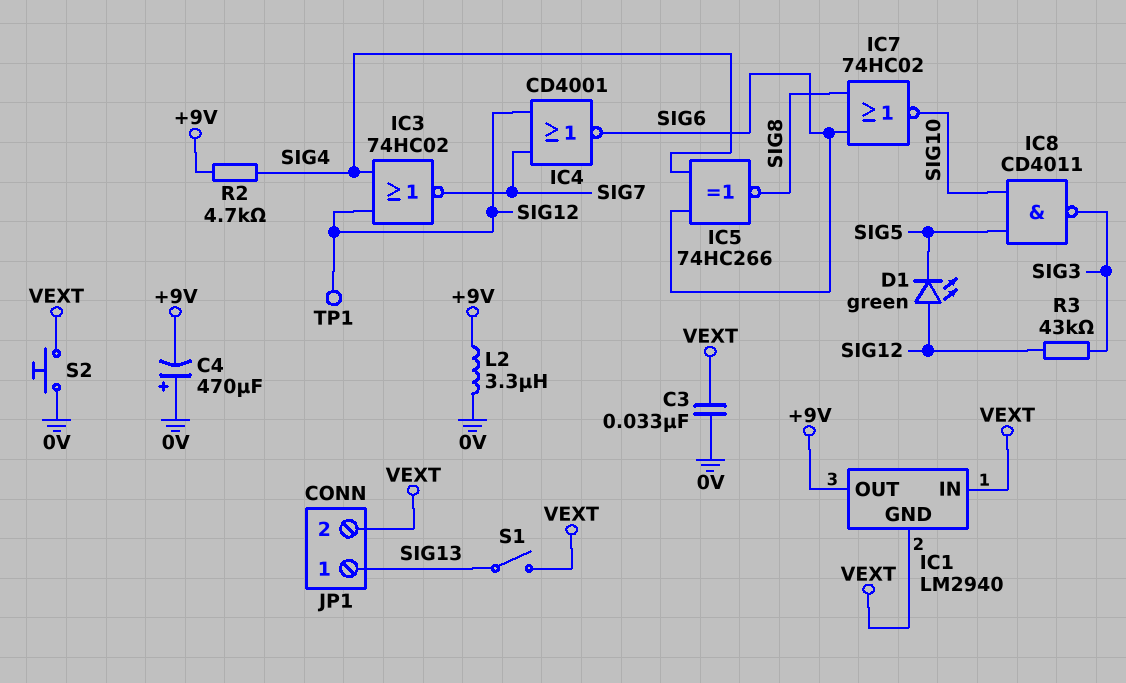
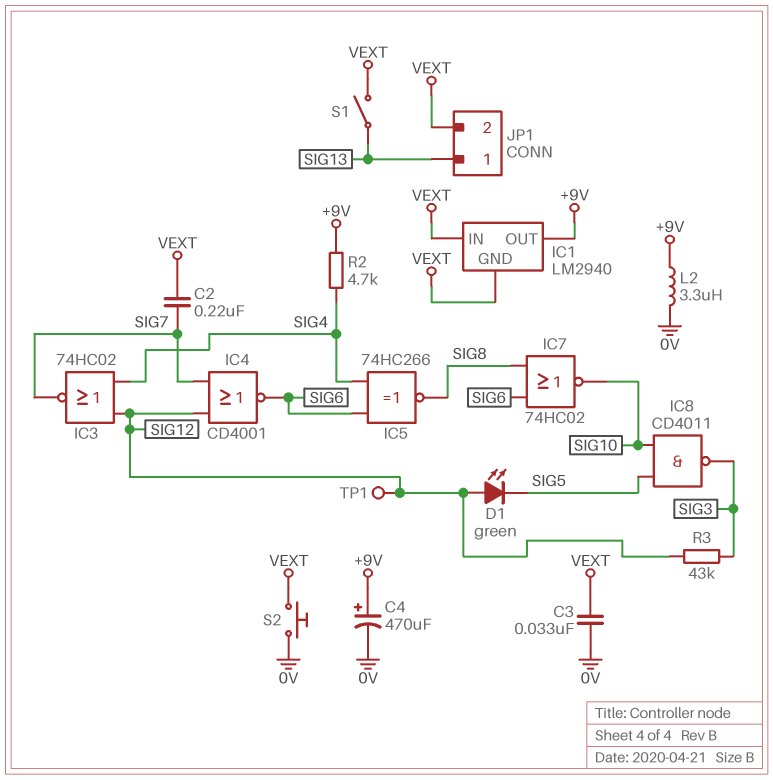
C2: none -> 220nF (SIG7, VEXT)
C4: 470uF (plus 0V, minus +9V) -> 470uF (plus +9V, minus 0V)

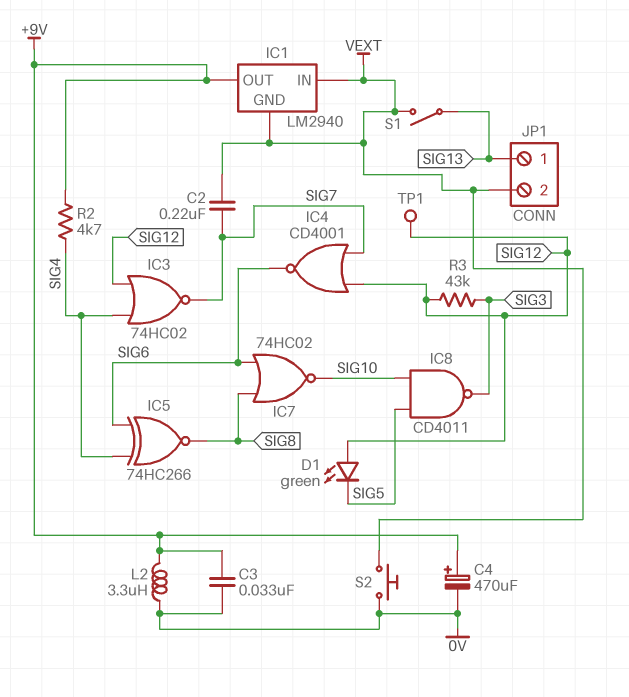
C3: 33nF (0V, VEXT) -> 33nF (+9V, 0V)

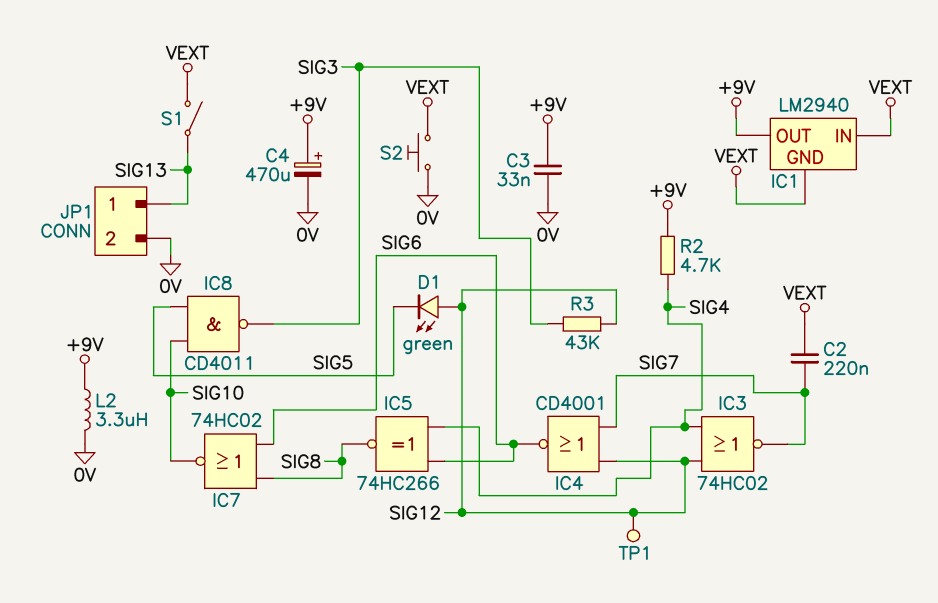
JP1 pin 2: VEXT -> 0V

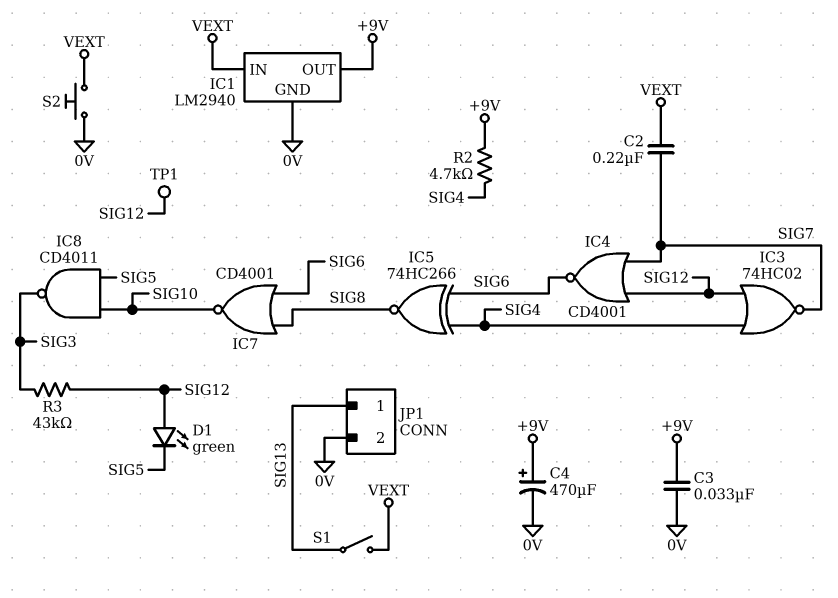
IC1 pin GND: VEXT -> 0V
IC7: NOR 74HC02 (in SIG6, in SIG8, out SIG10) -> NOR CD4001 (in SIG6, in SIG8, out SIG10)
L2: 3.3uH (+9V, 0V) -> none

